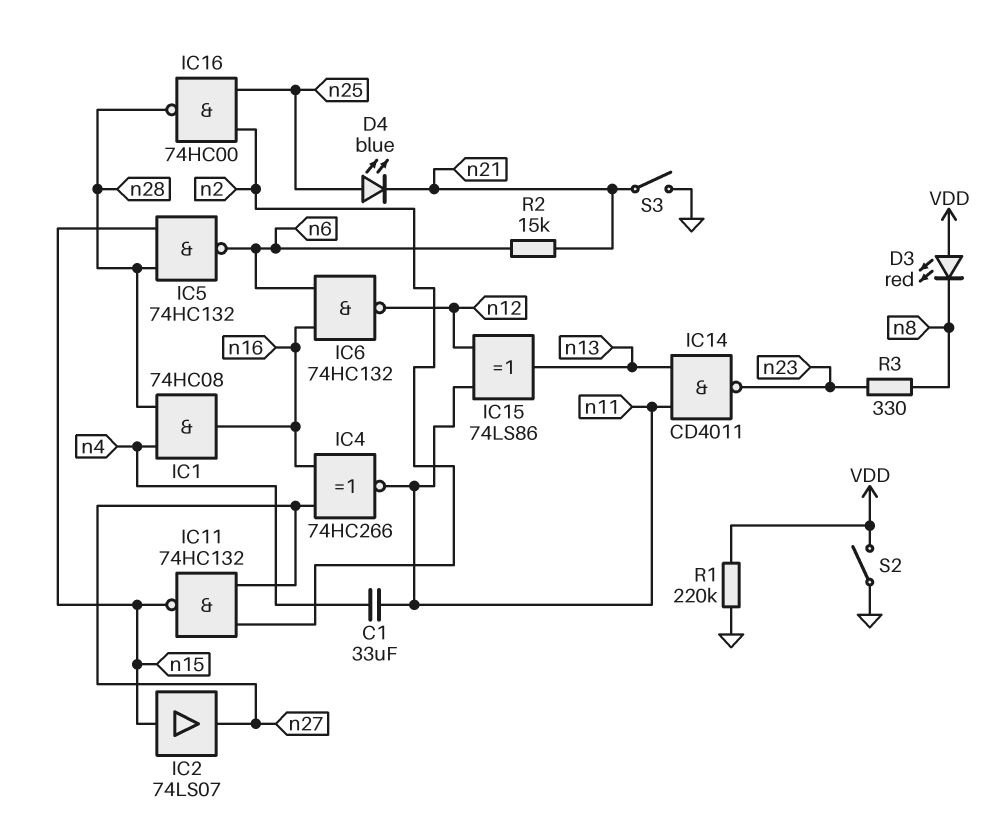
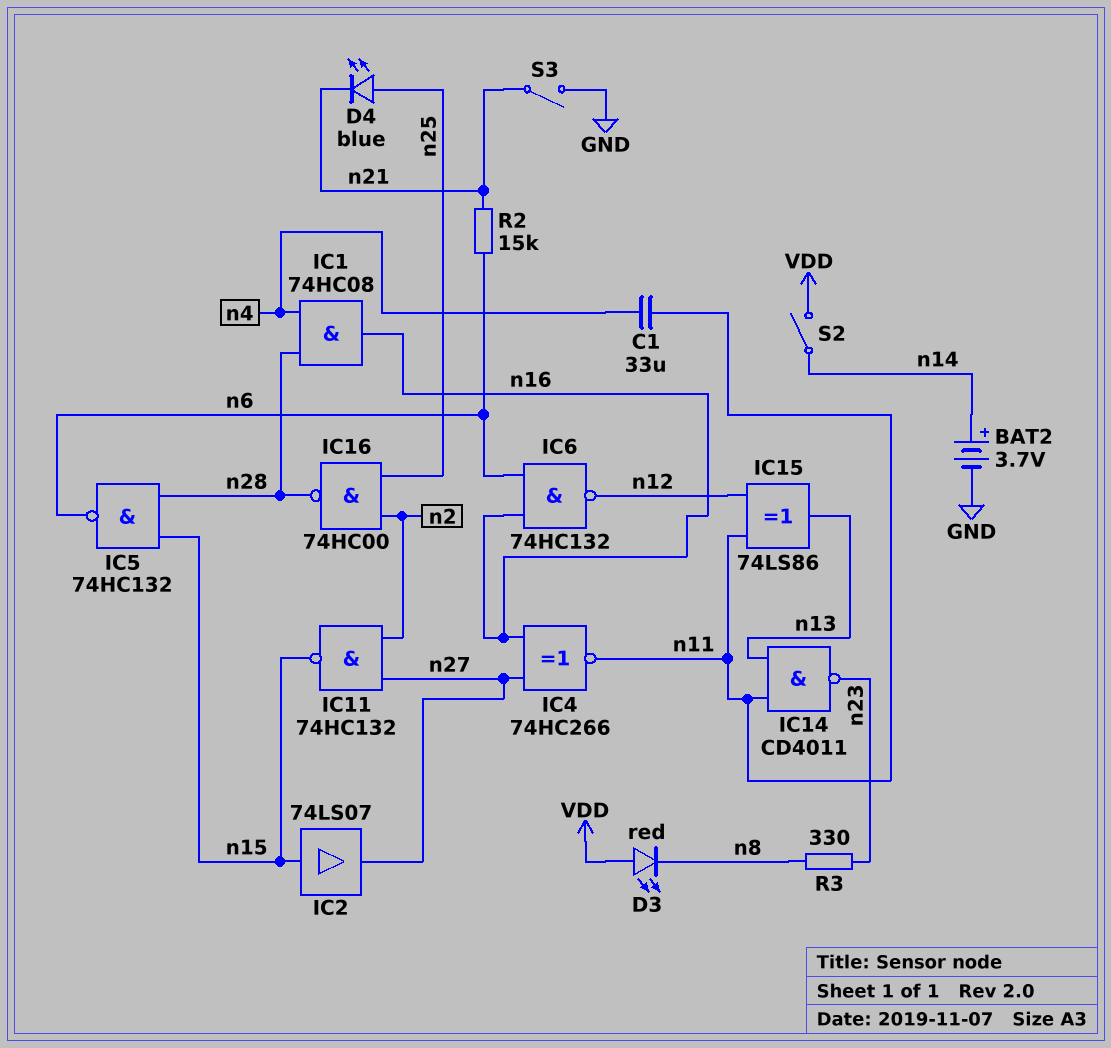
BAT2: none -> 3.7V (plus n14, minus GND)
R1: 220k (GND, VDD) -> none
S2: switch (GND, VDD) -> switch (VDD, n14)

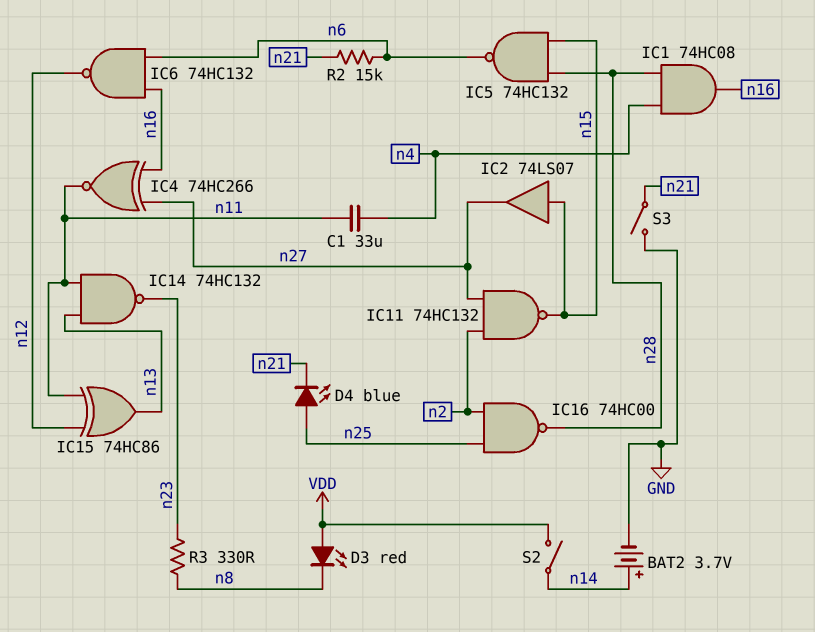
IC14: NAND CD4011 (in n11, in n13, out n23) -> NAND 74HC132 (in n11, in n13, out n23)
IC15: XOR 74LS86 (in n11, in n12, out n13) -> XOR 74HC86 (in n11, in n12, out n13)

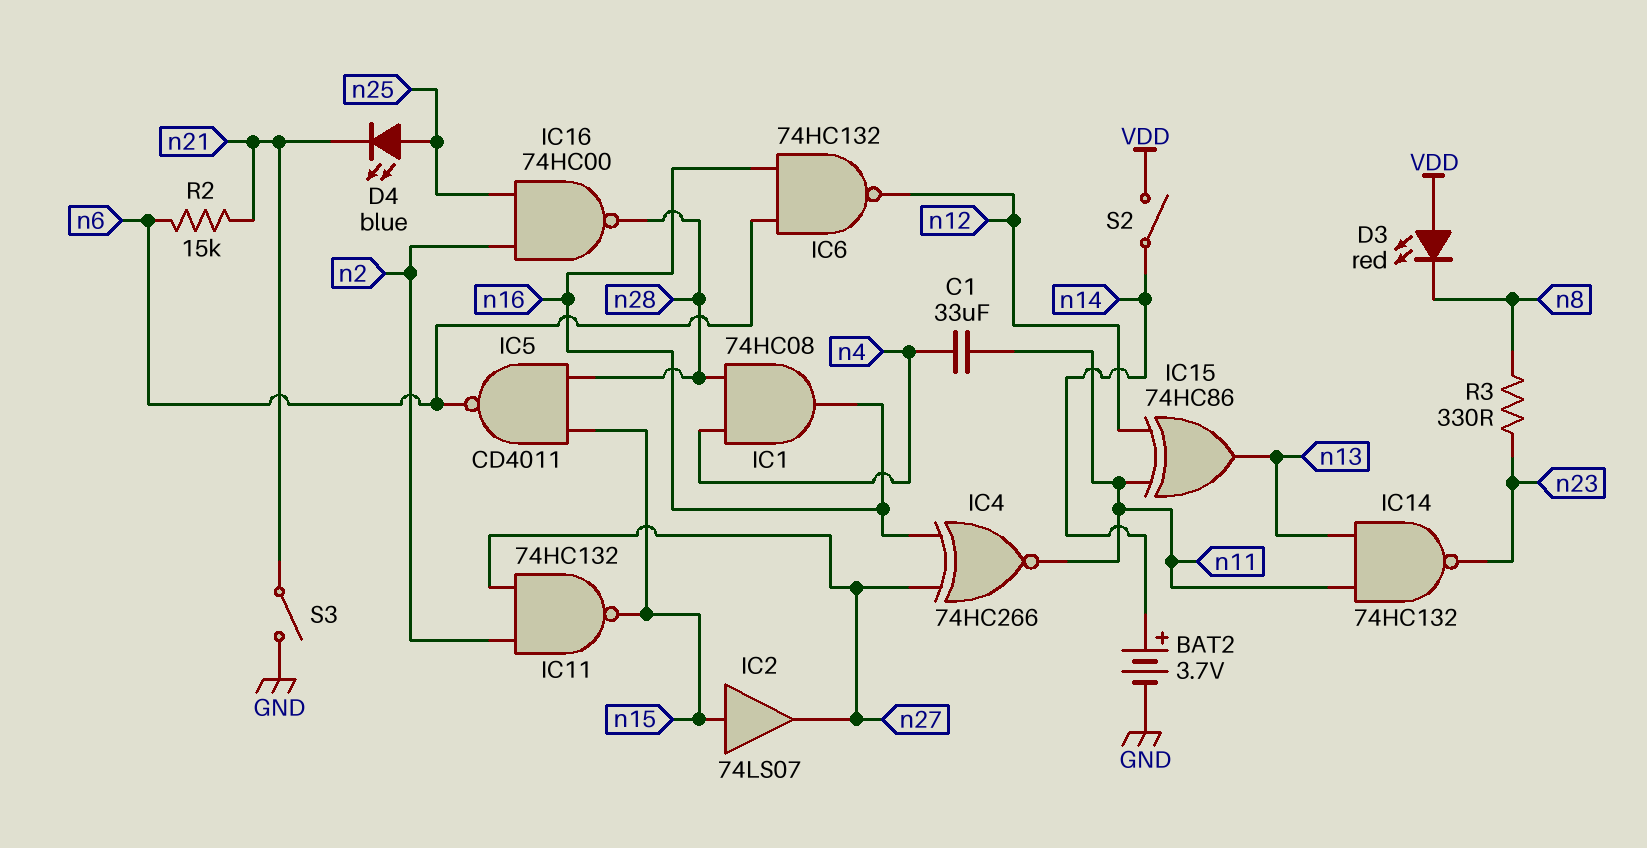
IC5: NAND 74HC132 (in n15, in n28, out n6) -> NAND CD4011 (in n15, in n28, out n6)

